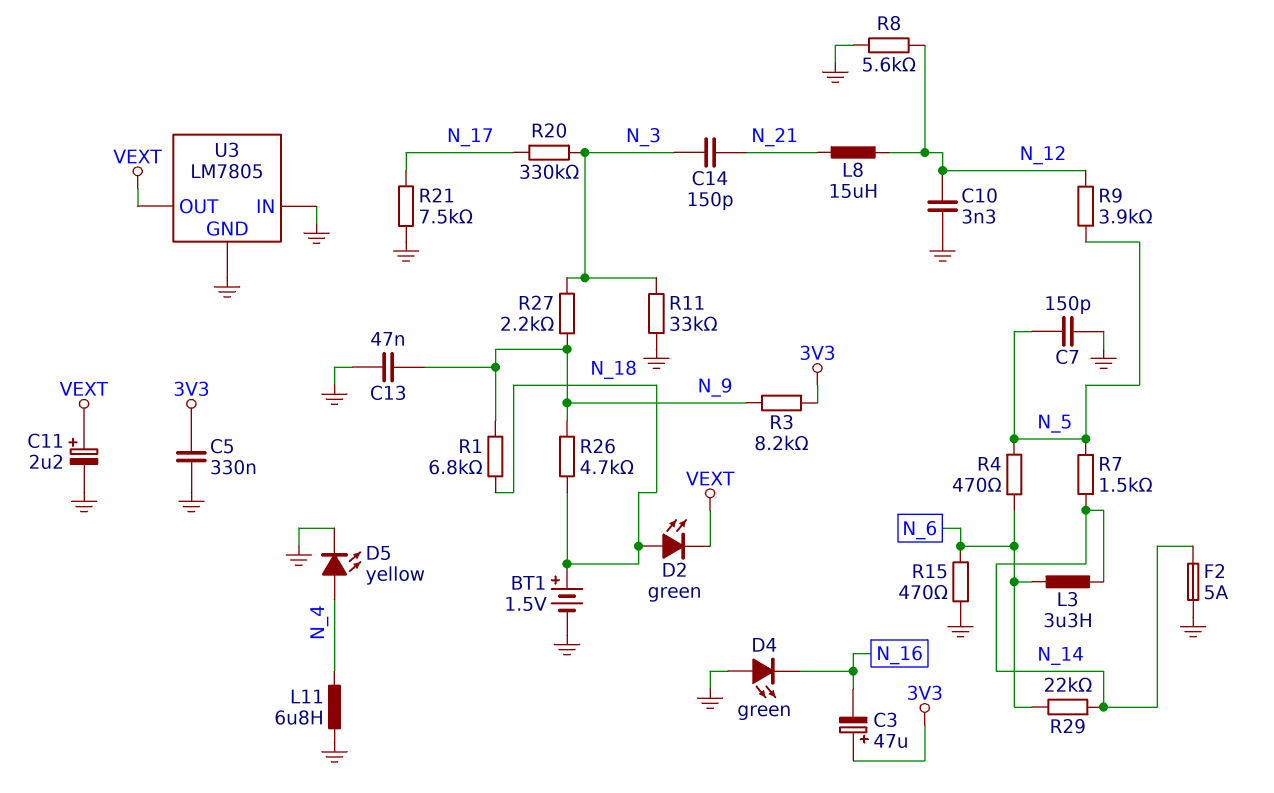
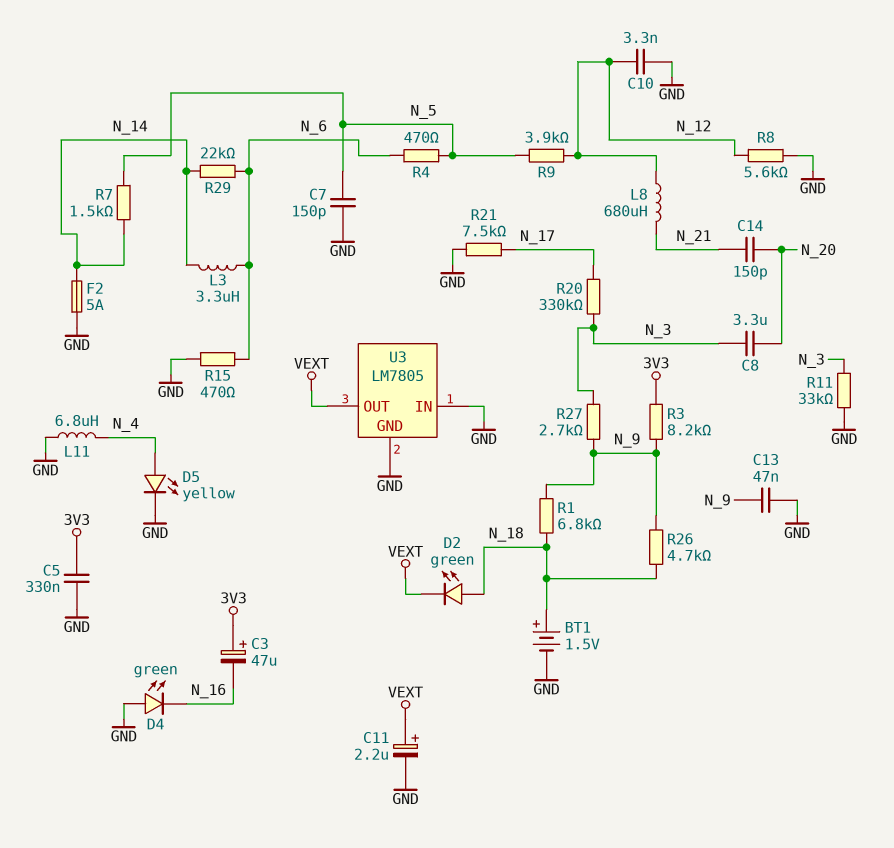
C8: none -> 3.3uF (N_3, N_20)
C14: 150pF (N_3, N_21) -> 150pF (N_20, N_21)
L8: 15uH (N_12, N_21) -> 680uH (N_12, N_21)
R27: 2.2k (N_3, N_9) -> 2.7k (N_3, N_9)

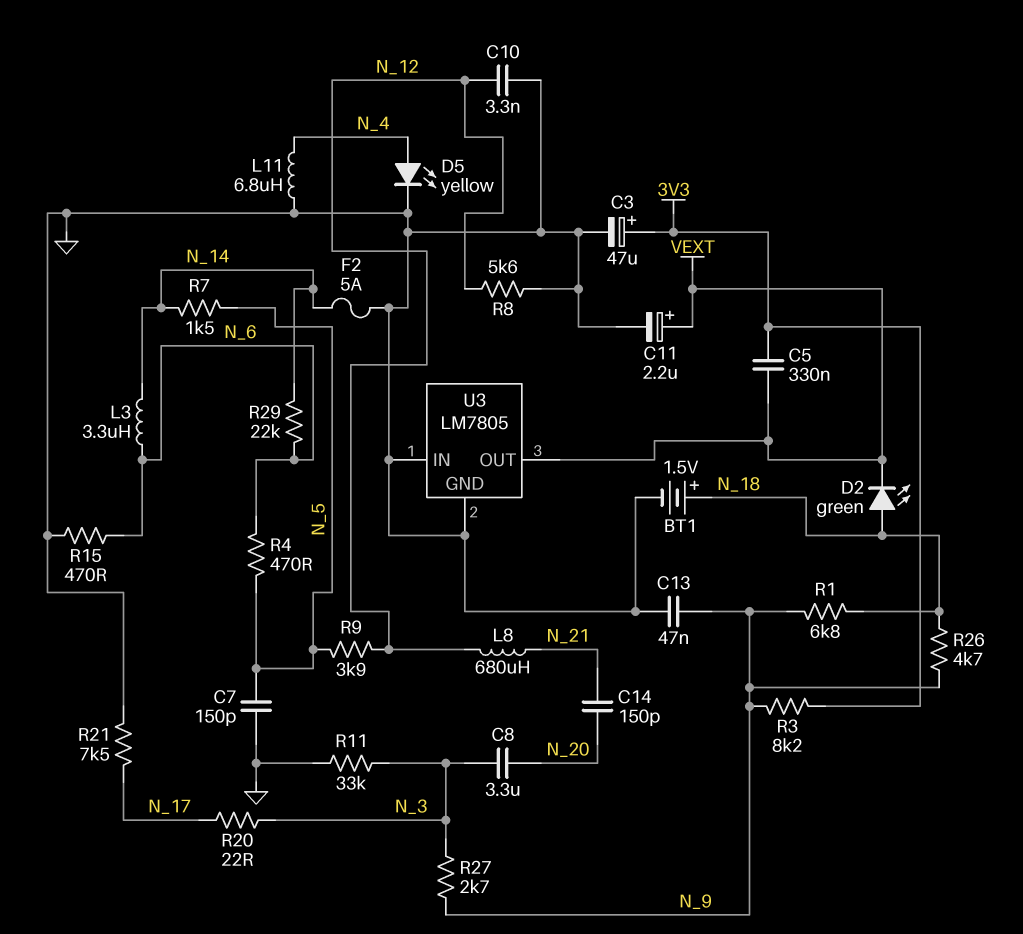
C3: 47uF (plus 3V3, minus N_16) -> 47uF (plus 3V3, minus GND)
C5: 330nF (3V3, GND) -> 330nF (3V3, VEXT)
D4: LED green (A GND, K N_16) -> none
R20: 330k (N_3, N_17) -> 22 (N_3, N_17)

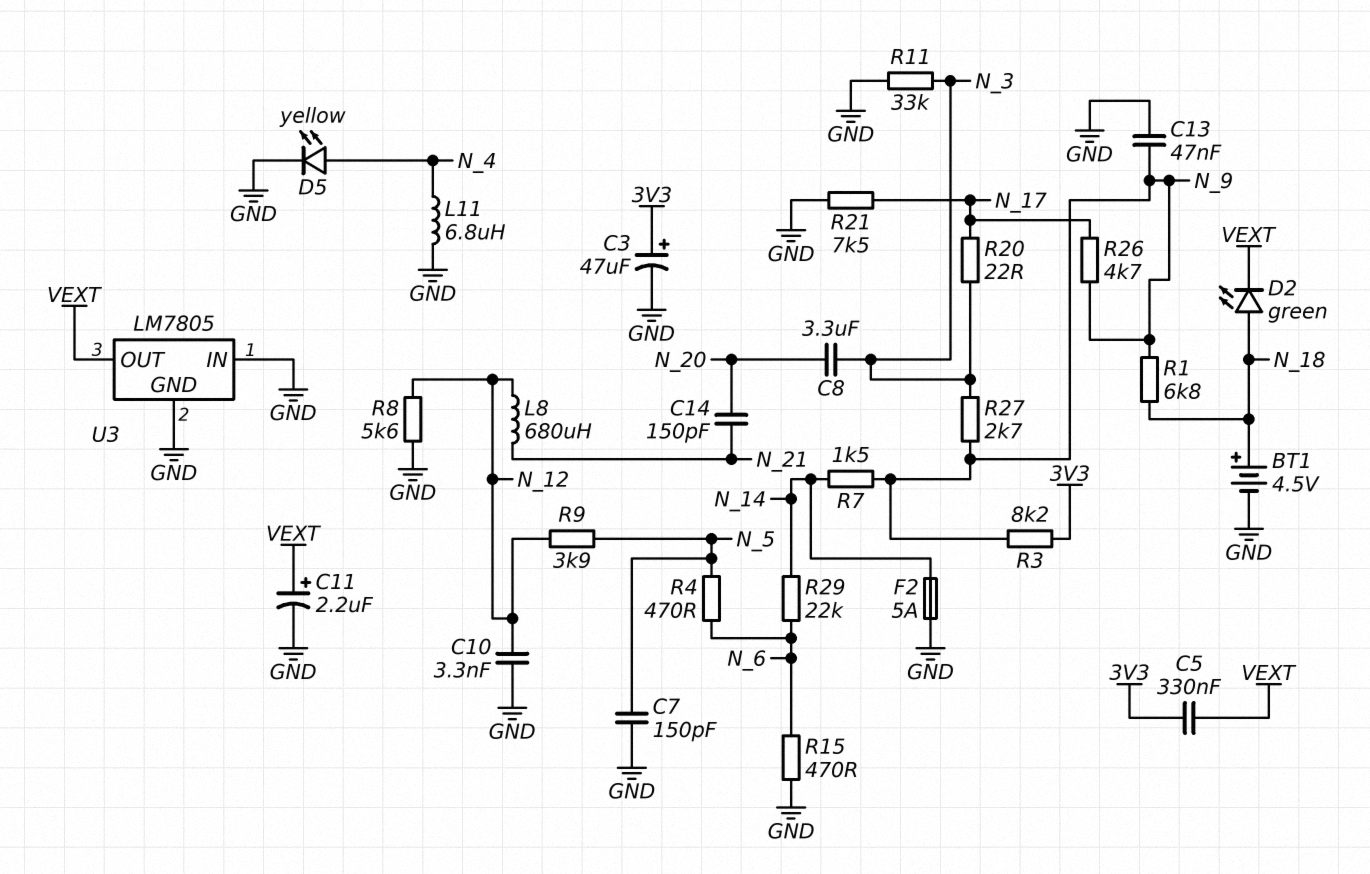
BT1: 1.5V (plus N_18, minus GND) -> 4.5V (plus N_18, minus GND)
L3: 3.3uH (N_6, N_14) -> none
R7: 1.5k (N_5, N_14) -> 1.5k (N_9, N_14)
R26: 4.7k (N_9, N_18) -> 4.7k (N_9, N_17)

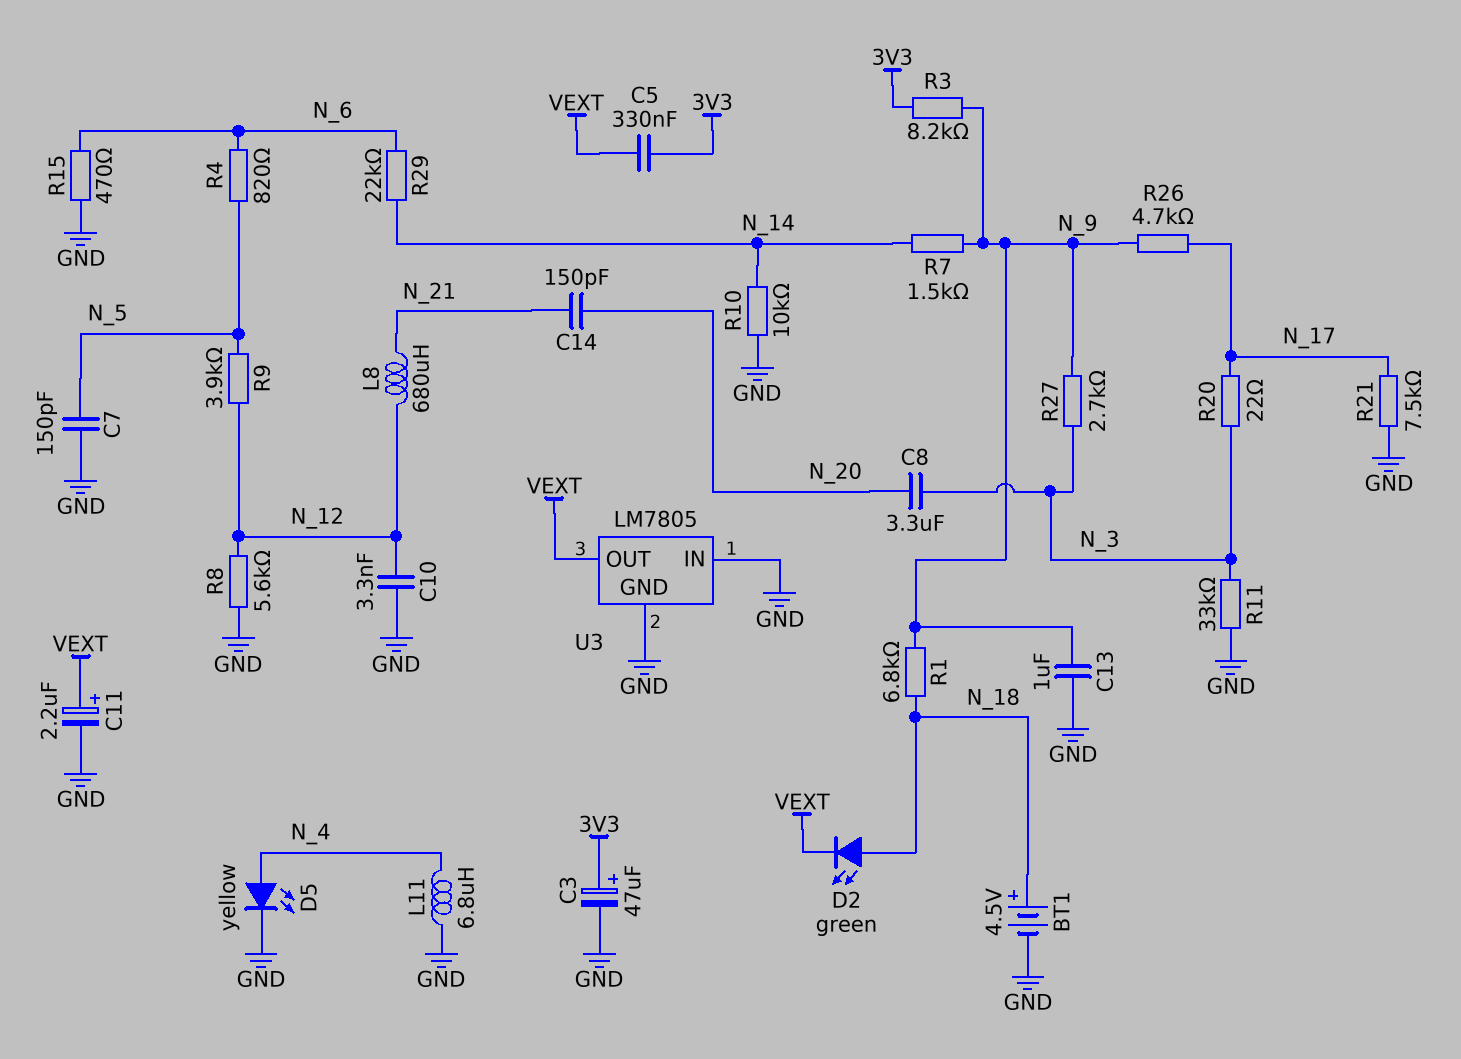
C13: 47nF (GND, N_9) -> 1uF (GND, N_9)
F2: 5A (GND, N_14) -> none
R4: 470 (N_5, N_6) -> 820 (N_5, N_6)
R10: none -> 10k (GND, N_14)

